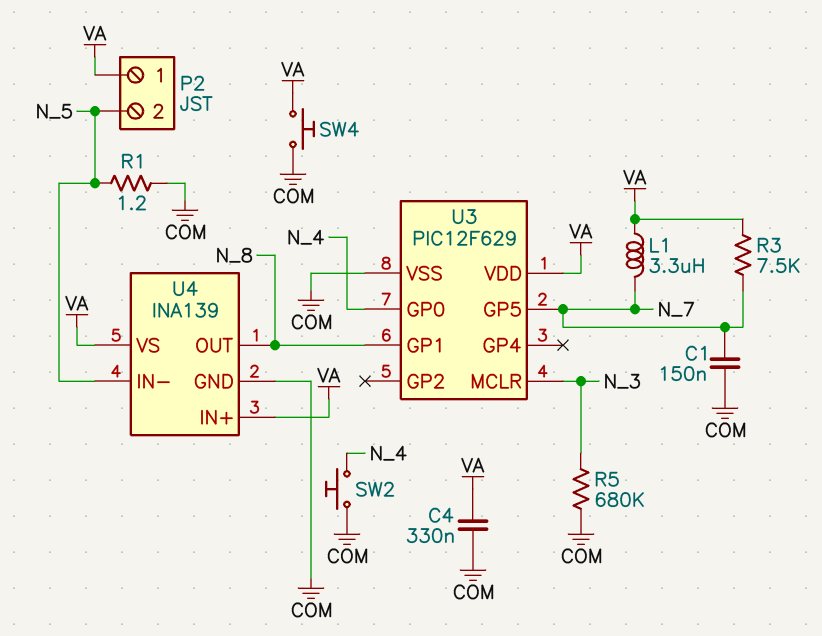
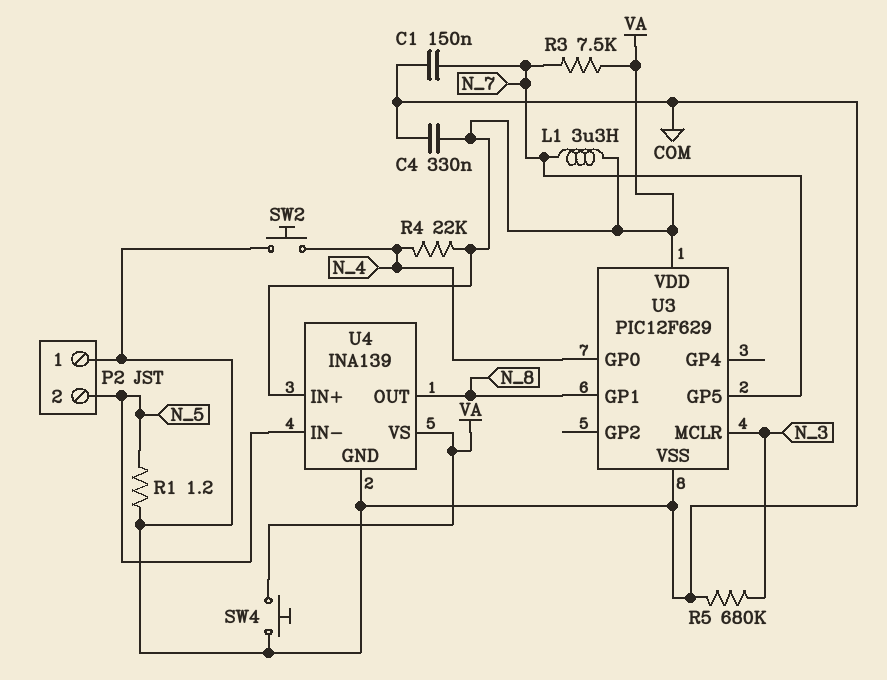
P2 pin 1: VA -> COM
R4: none -> 22k (N_4, VA)

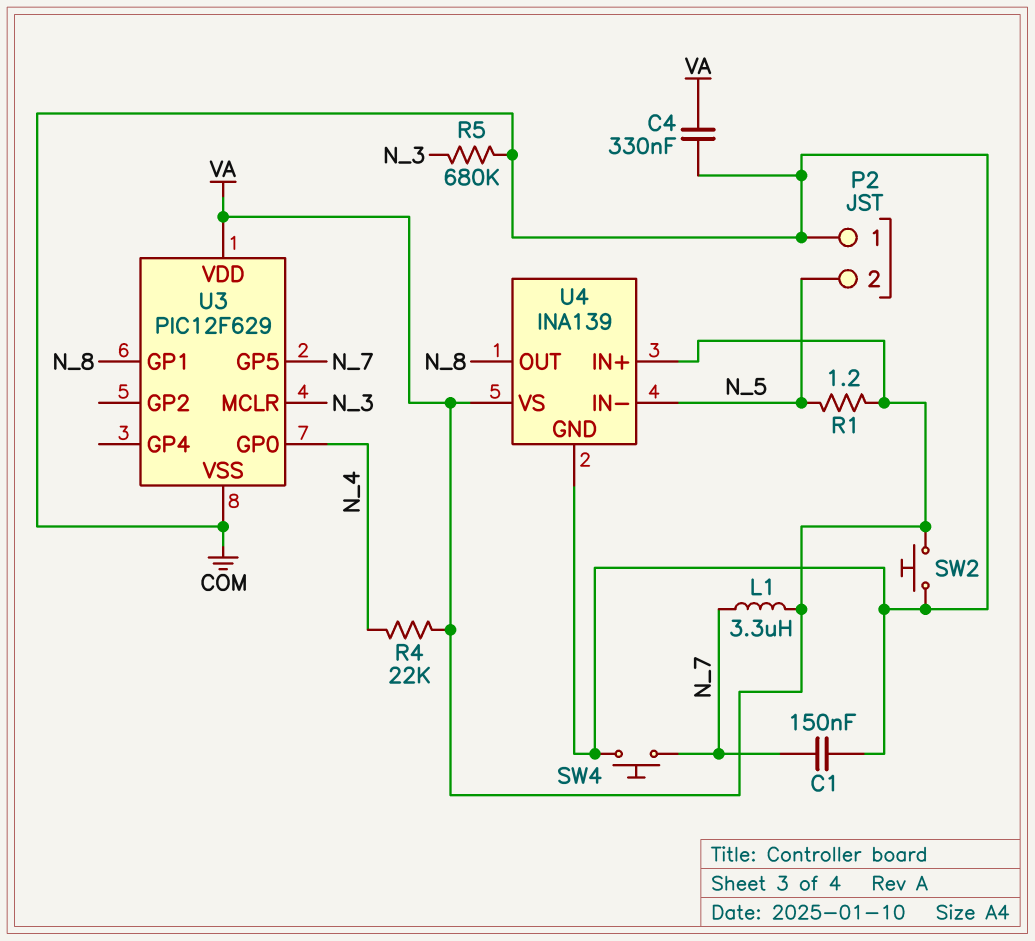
R1: 1.2 (COM, N_5) -> 1.2 (N_5, VA)
R3: 7.5k (N_7, VA) -> none
SW2: button (COM, N_4) -> button (COM, VA)
SW4: button (COM, VA) -> button (COM, N_7)

